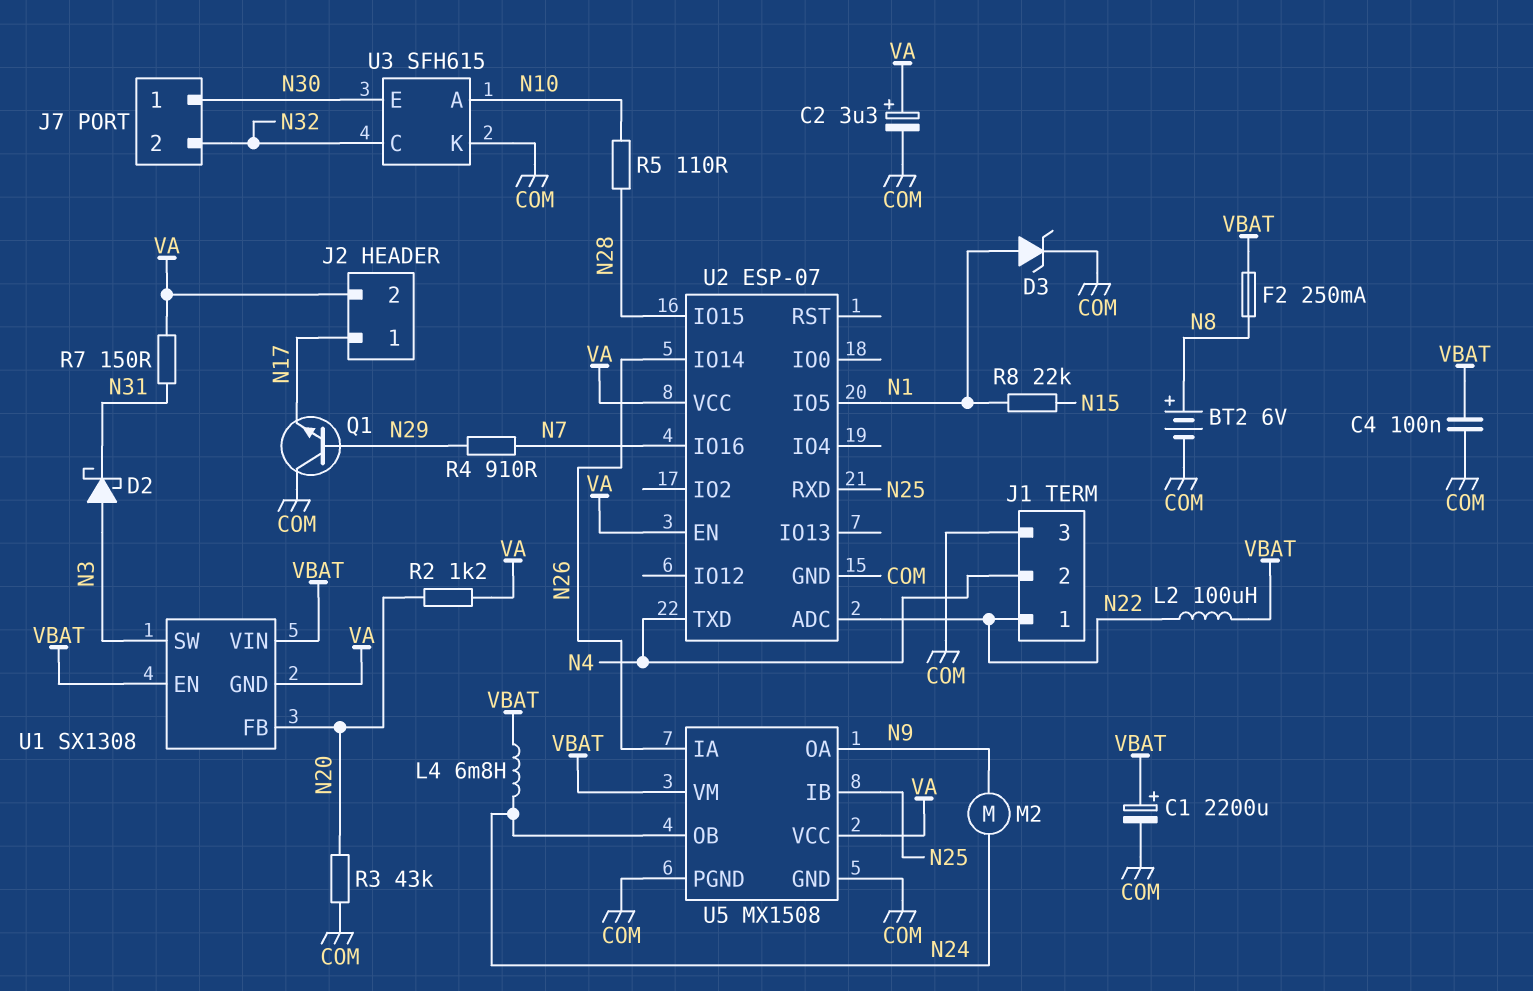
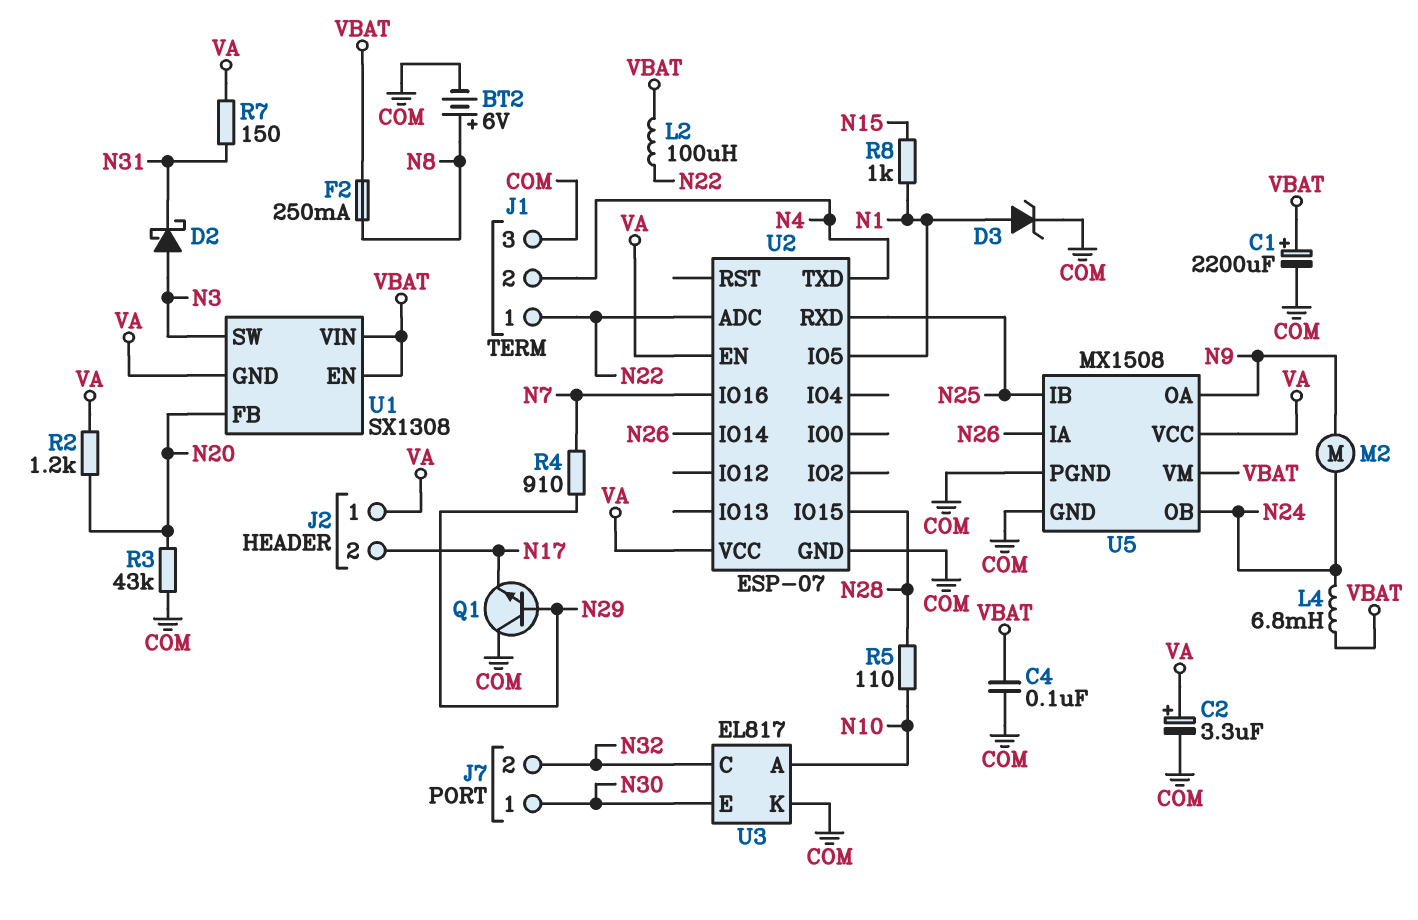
J2 pin 1: N17 -> VA
J2 pin 2: VA -> N17
R8: 22k (N1, N15) -> 1k (N1, N15)
U3: SFH615 -> EL817

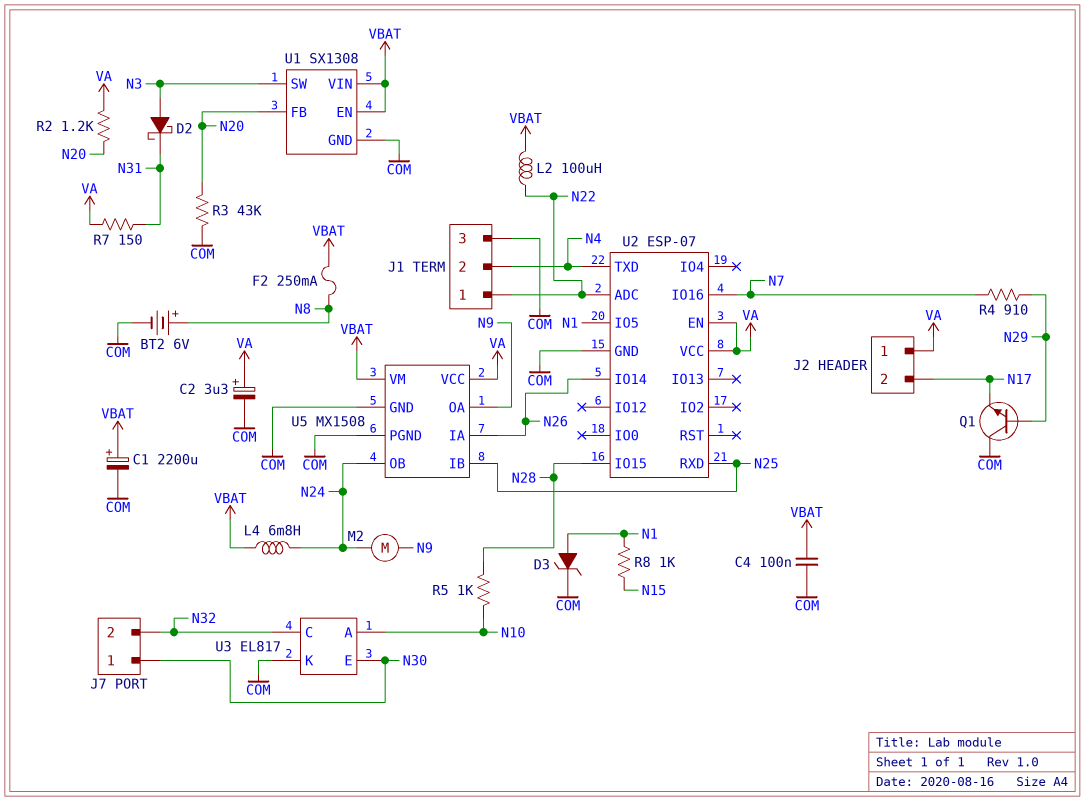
R5: 110 (N10, N28) -> 1k (N10, N28)
U1 pin GND: VA -> COM

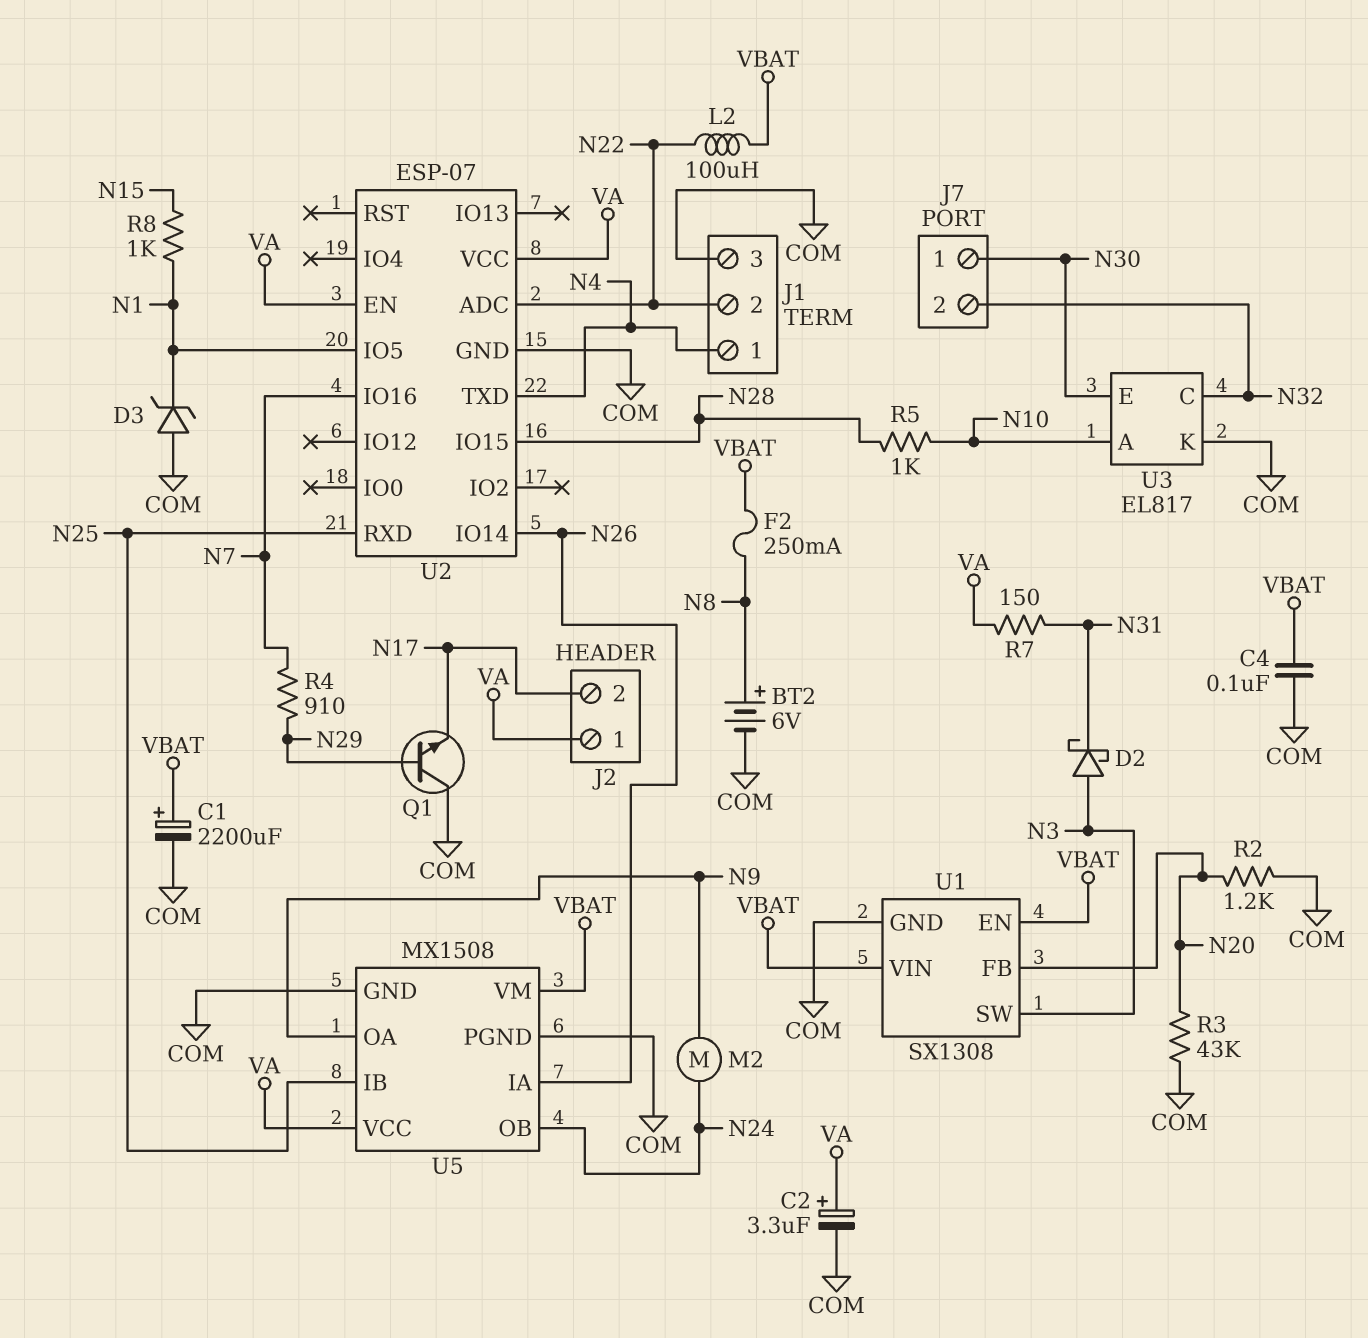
D3: zener (A N1, K COM) -> zener (A COM, K N1)
J1 pin 1: N22 -> N4
J1 pin 2: N4 -> N22
L4: 6.8mH (N24, VBAT) -> none
R2: 1.2k (N20, VA) -> 1.2k (COM, N20)

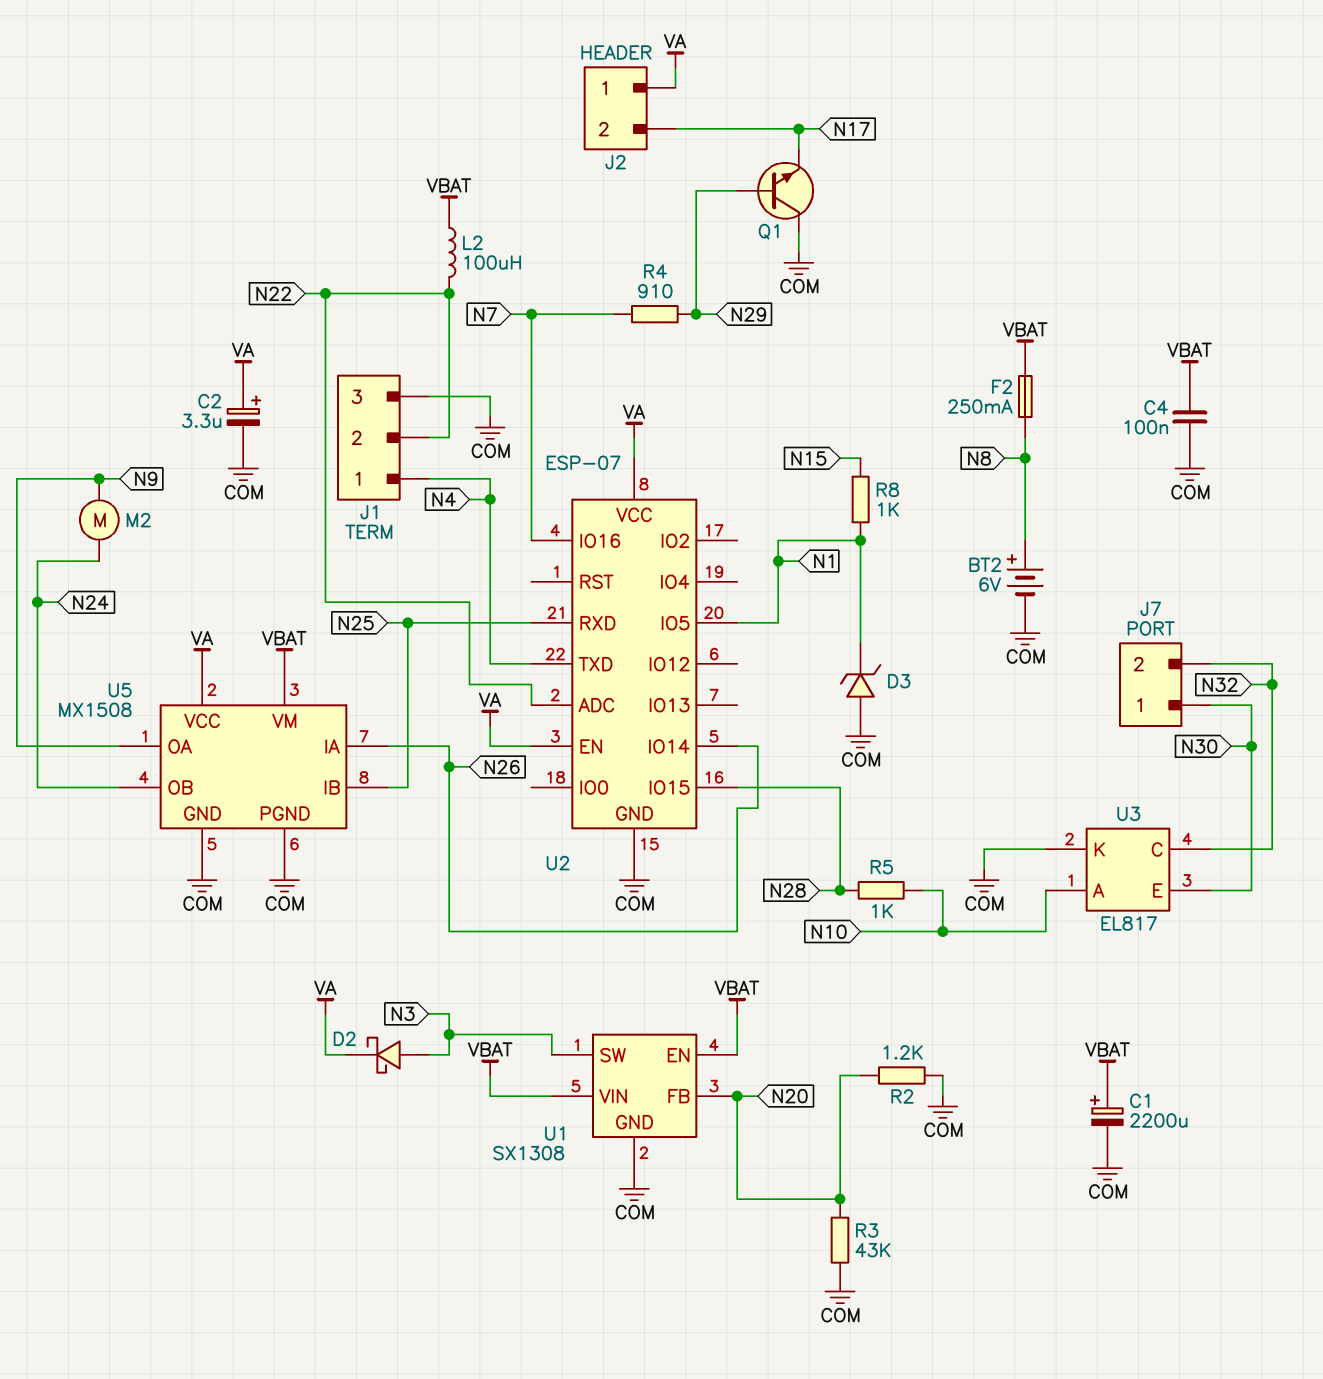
D2: schottky (A N3, K N31) -> schottky (A N3, K VA)
R7: 150 (N31, VA) -> none

